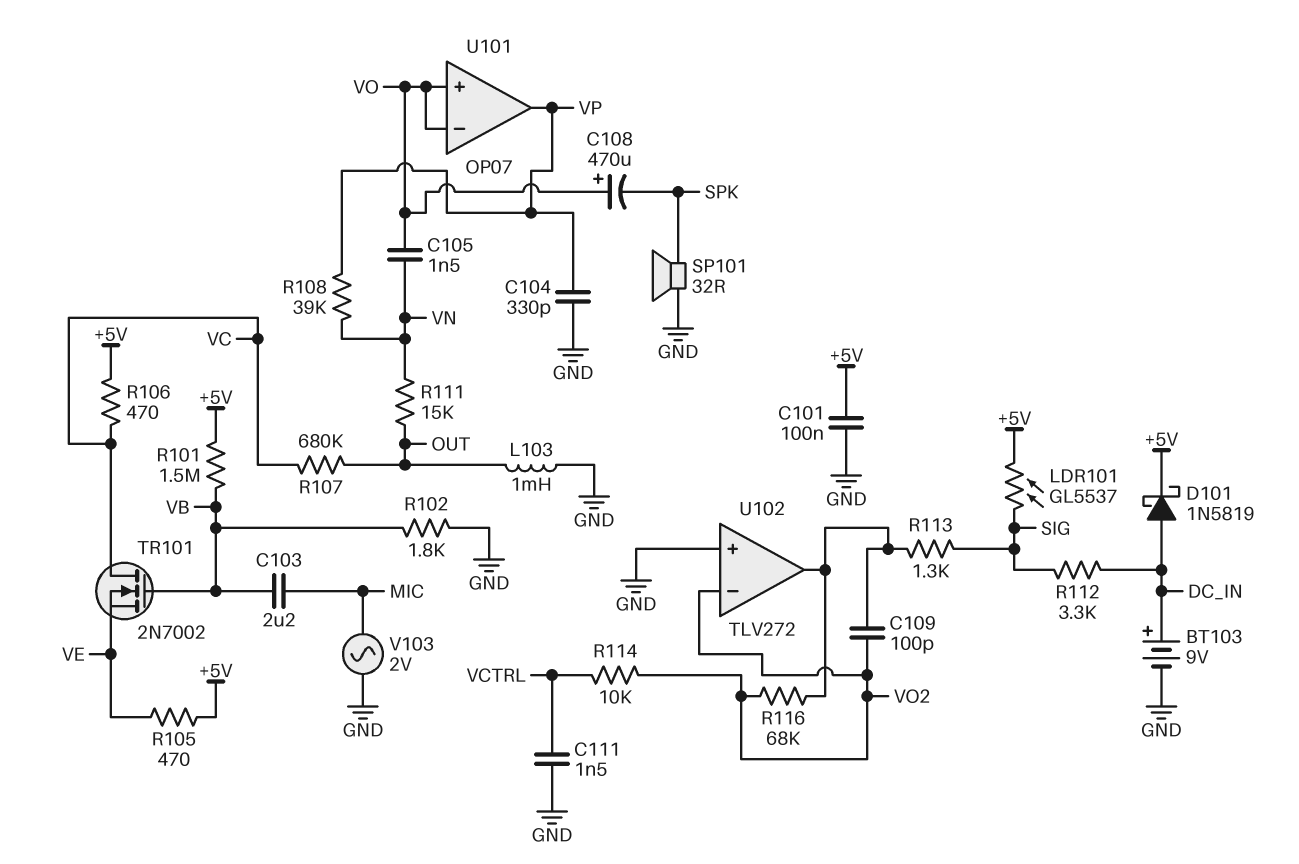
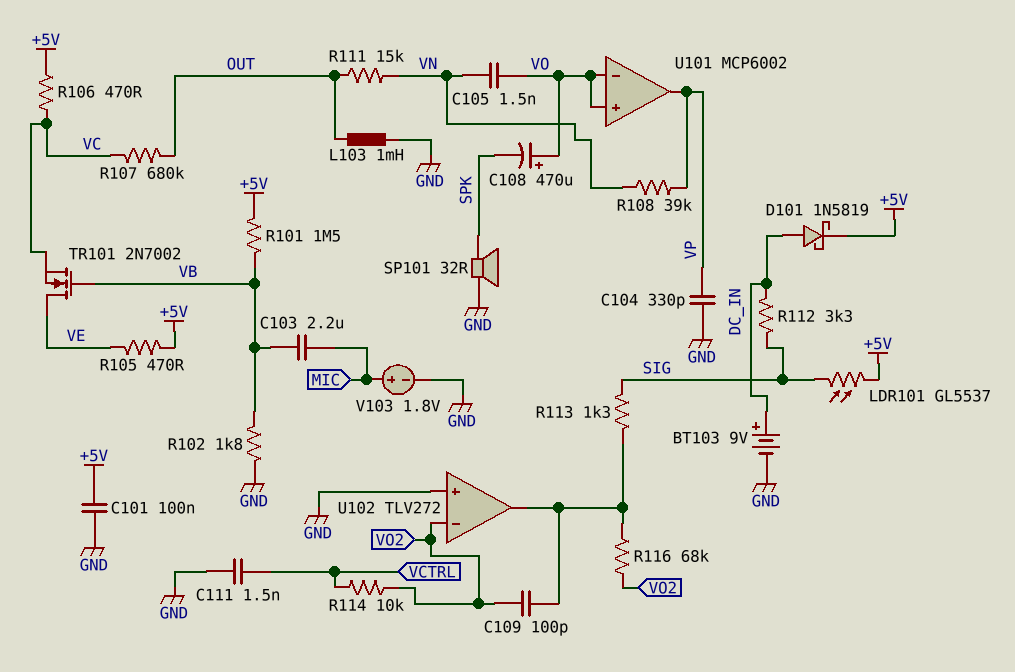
TR101: NMOS 2N7002 (G VB, D VC, S VE) -> NMOS 2N7002 (G VB, D VE, S VC)
U101: OP07 -> MCP6002
V103: AC 2V (GND, MIC) -> 1.8V (plus MIC, minus GND)

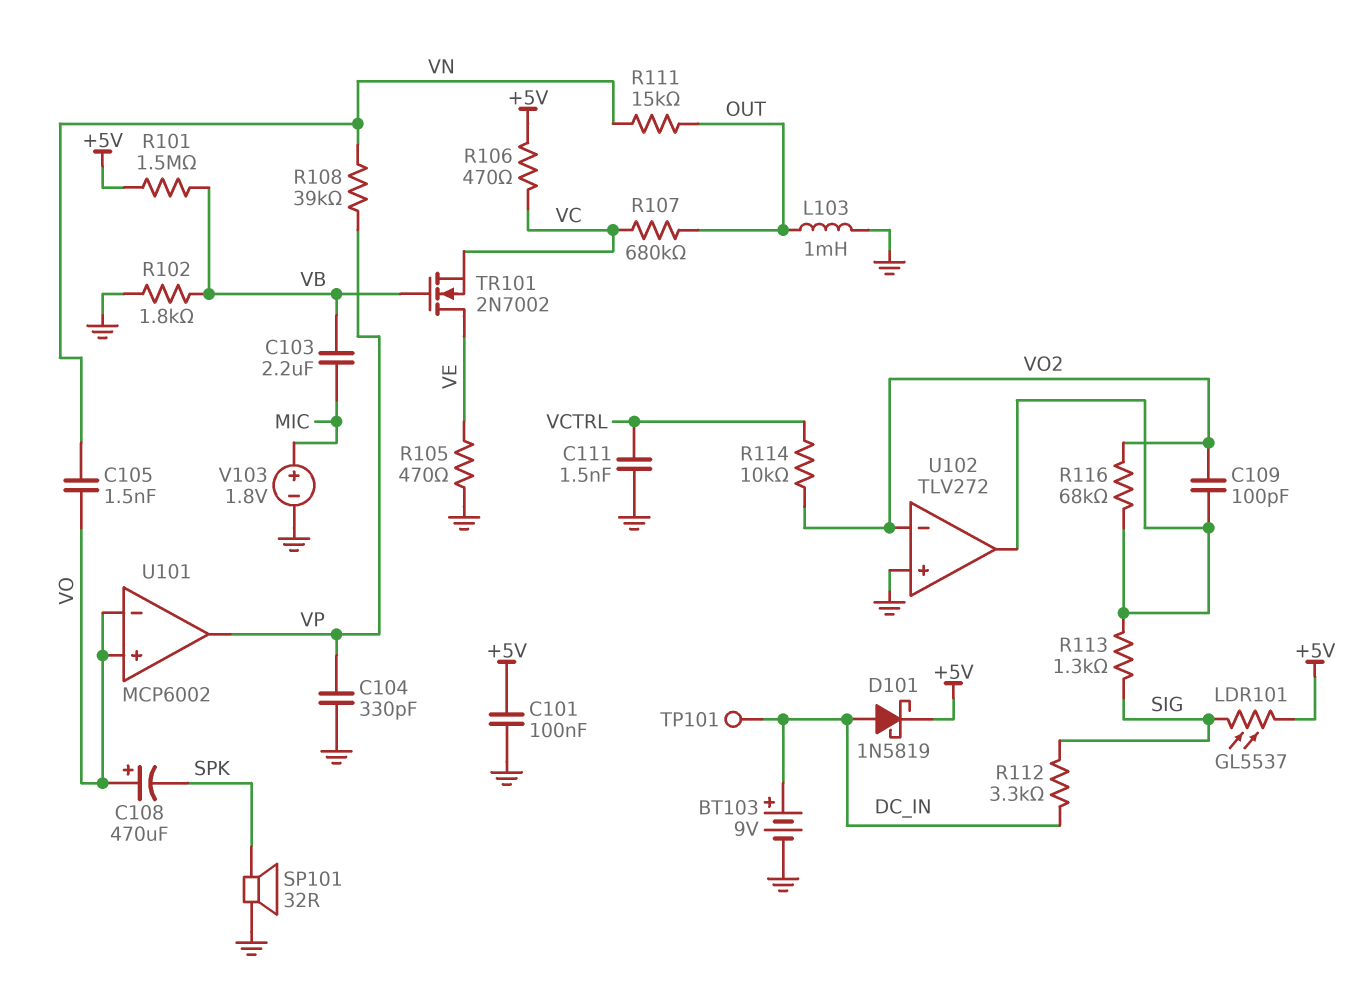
R105: 470 (+5V, VE) -> 470 (GND, VE)
TP101: none -> test point (DC_IN)

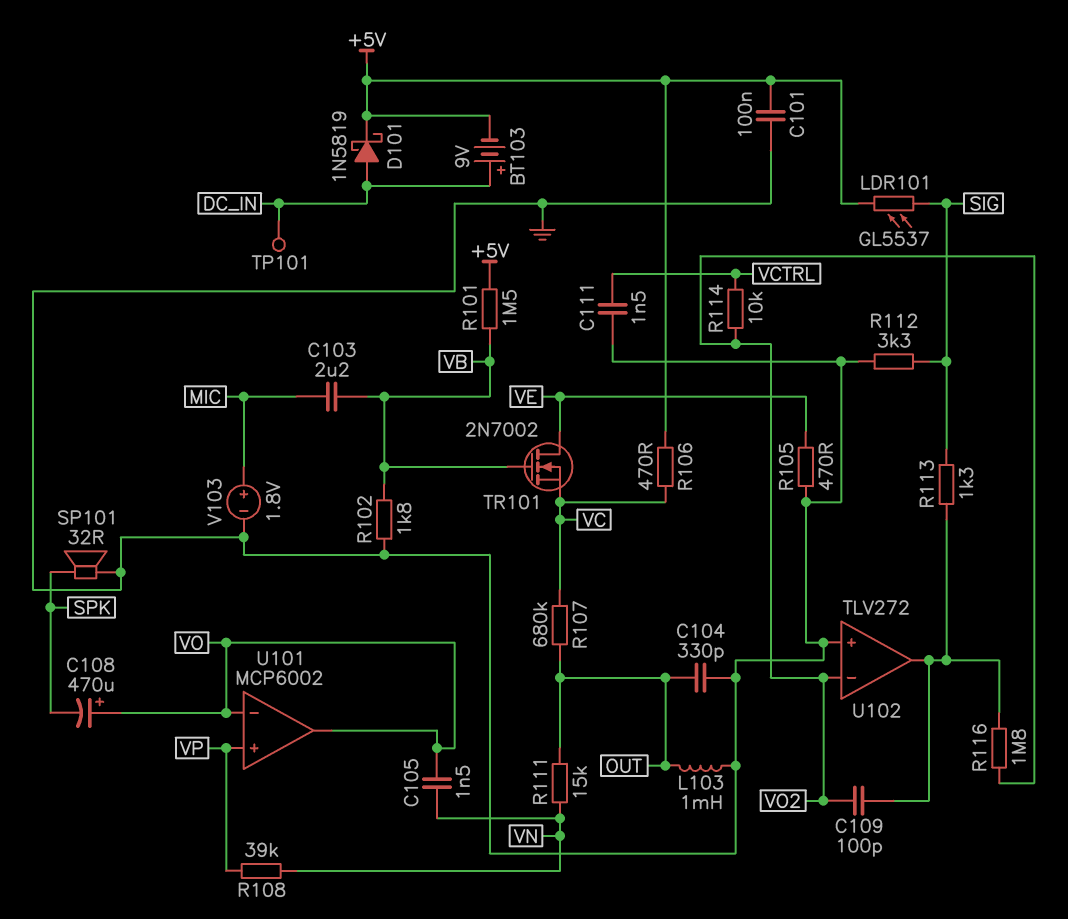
BT103: 9V (plus DC_IN, minus GND) -> 9V (plus DC_IN, minus +5V)
C104: 330pF (GND, VP) -> 330pF (GND, OUT)
R112: 3.3k (DC_IN, SIG) -> 3.3k (GND, SIG)
R116: 68k (U102/out, VO2) -> 1.8M (U102/out, VO2)
U101 pin in+: VO -> VP
U101 pin out: VP -> VO

